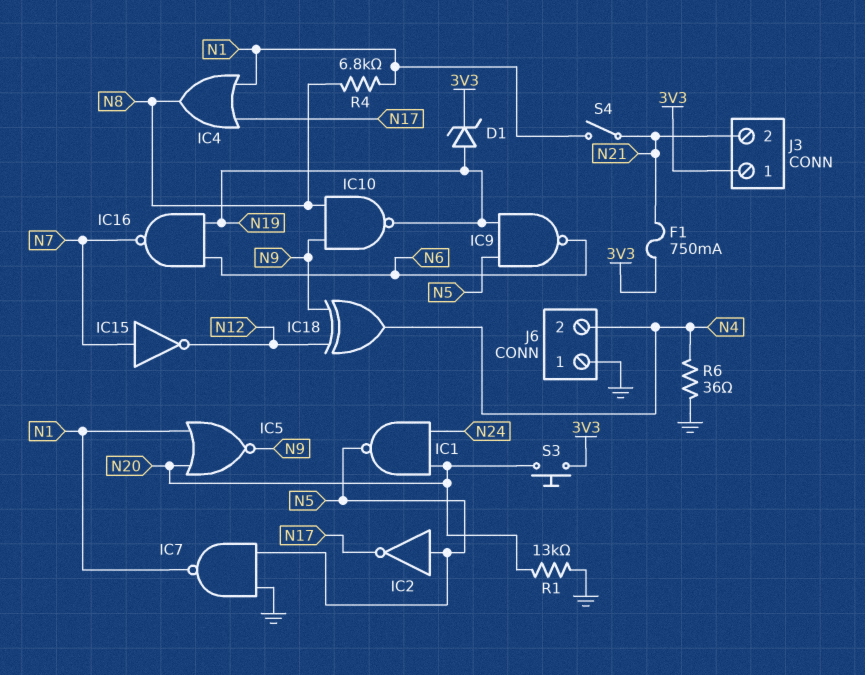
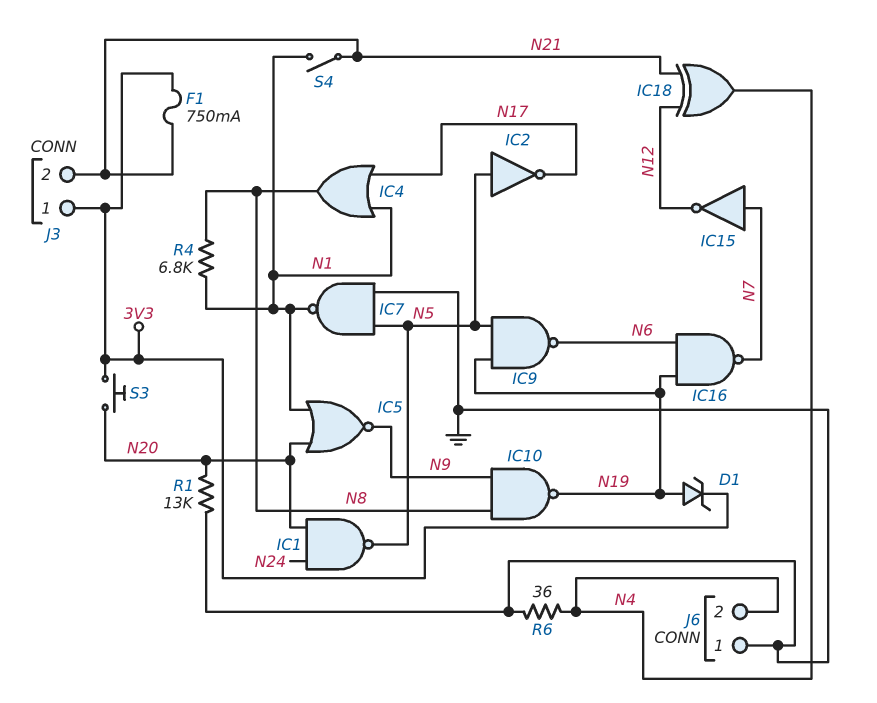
IC18: XOR (in N9, in N12, out N4) -> XOR (in N12, in N21, out N4)

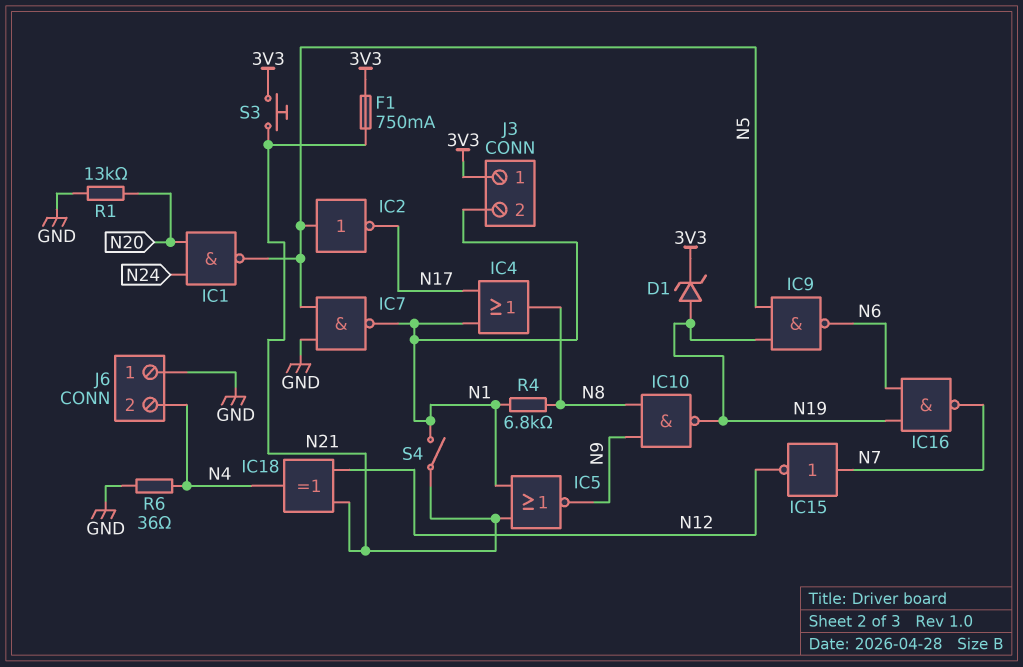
IC5: NOR (in N1, in N20, out N9) -> NOR (in N1, in N21, out N9)
J3 pin 2: N21 -> N1
S3: button (3V3, N20) -> button (3V3, N21)

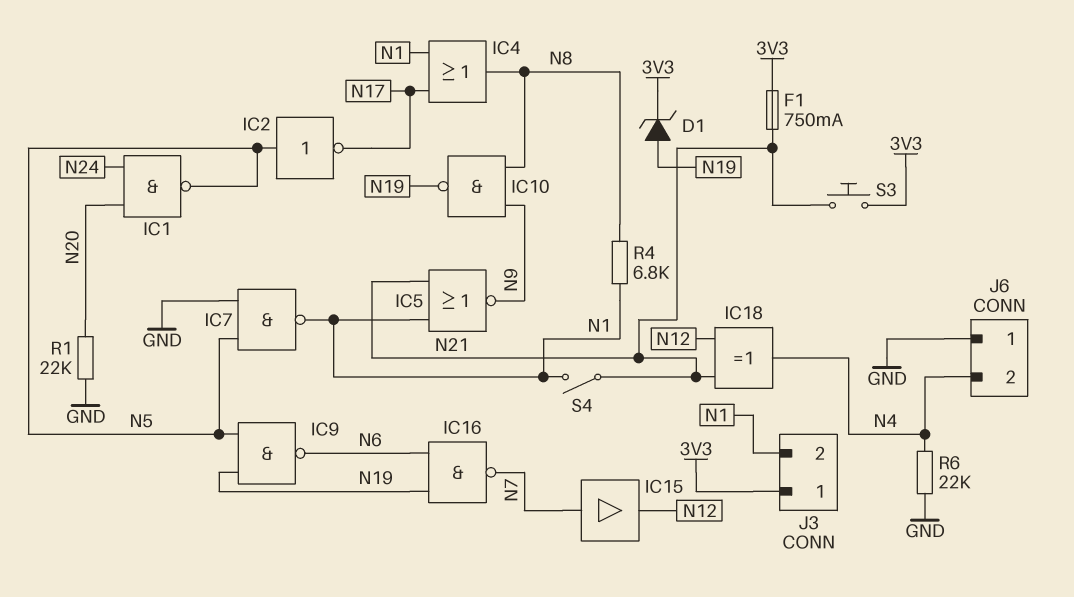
IC15: NOT (in N7, out N12) -> buffer (in N7, out N12)
R1: 13k (GND, N20) -> 22k (GND, N20)
R6: 36 (GND, N4) -> 22k (GND, N4)

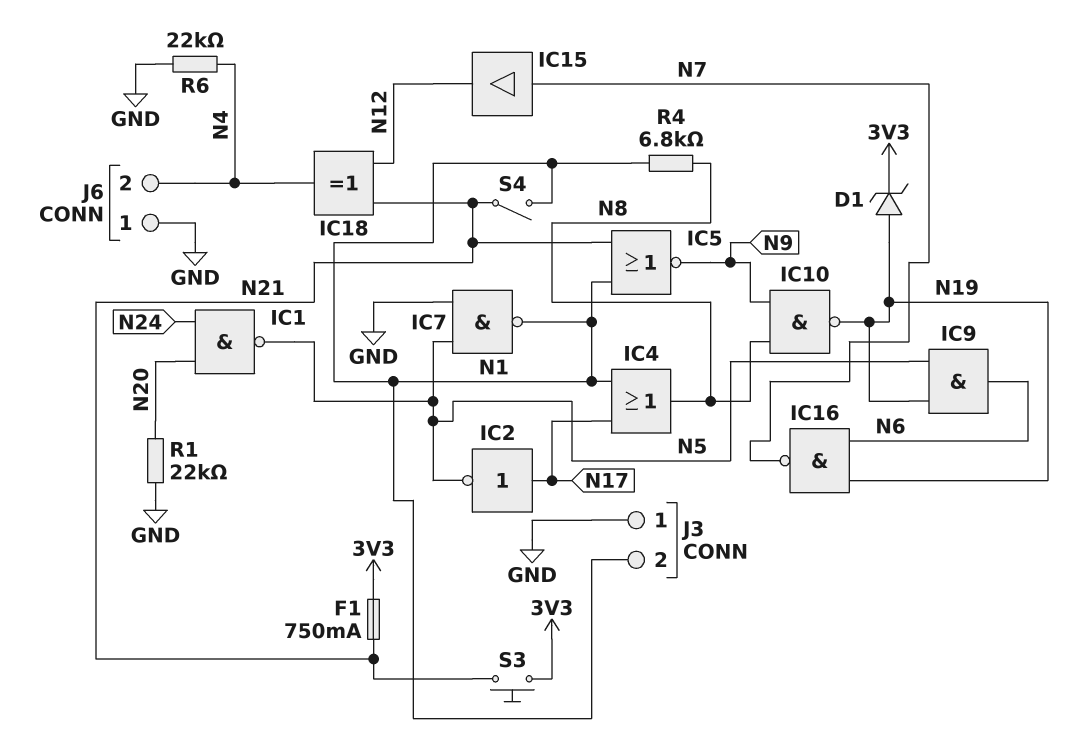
IC2: NOT (in N5, out N17) -> NOT (in N17, out N5)
IC9: NAND (in N5, in N19, out N6) -> AND (in N5, in N19, out N6)
J3 pin 1: 3V3 -> GND

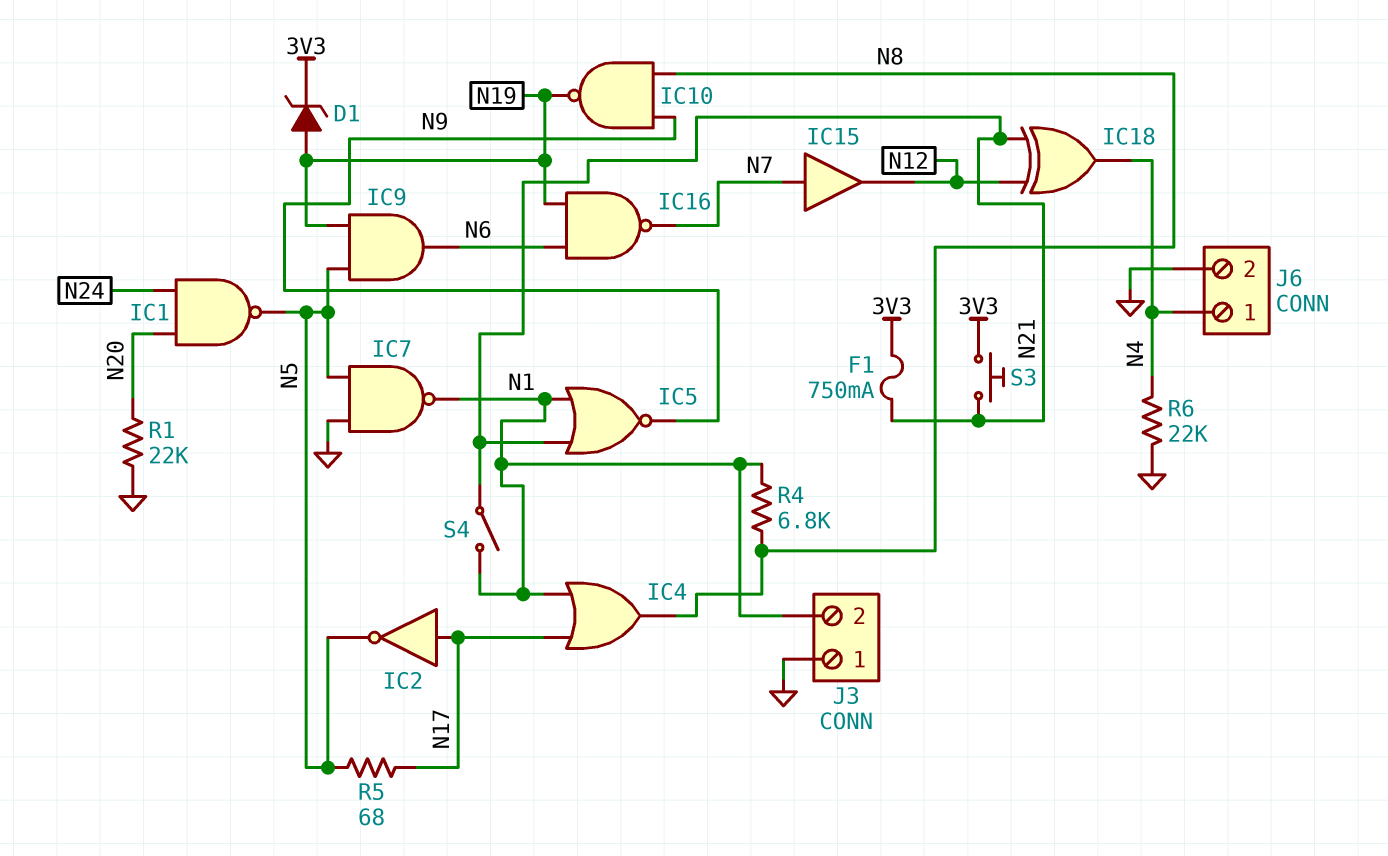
J6 pin 1: GND -> N4
J6 pin 2: N4 -> GND
R5: none -> 68 (N5, N17)

